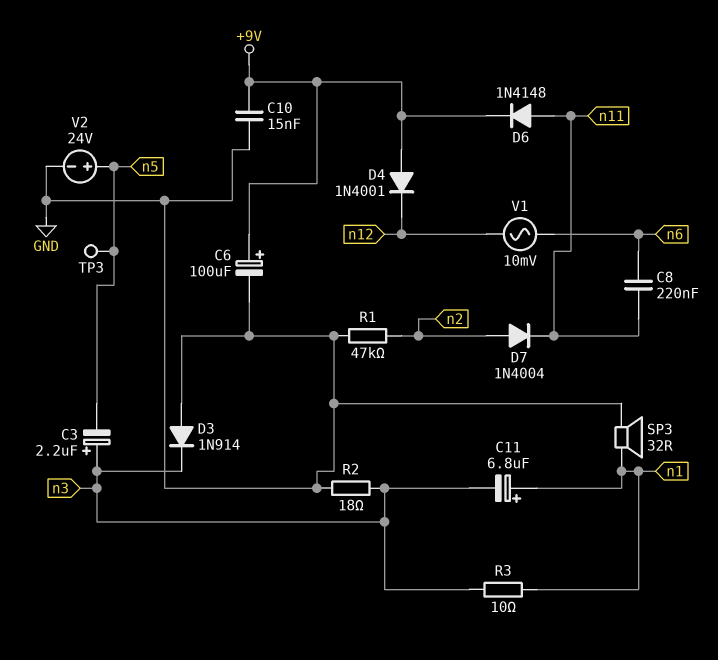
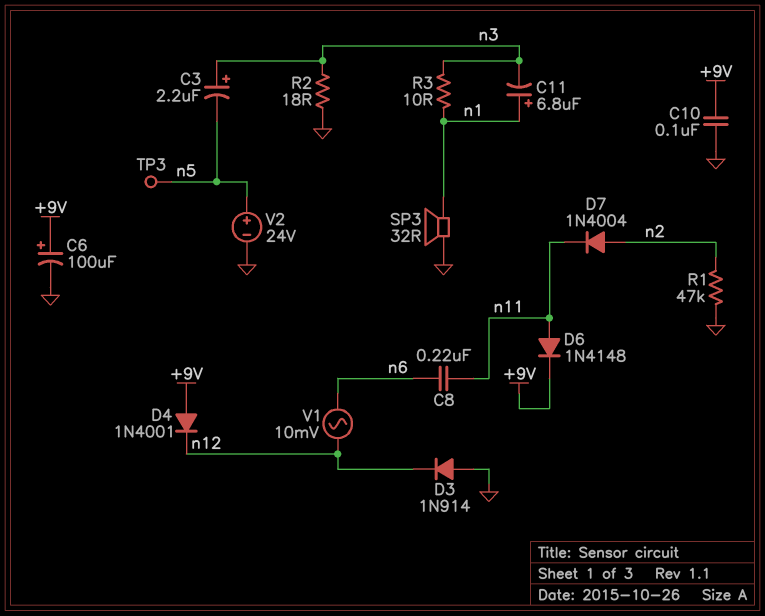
C10: 15nF (+9V, GND) -> 100nF (+9V, GND)
D3: diode 1N914 (A GND, K n3) -> diode 1N914 (A GND, K n12)

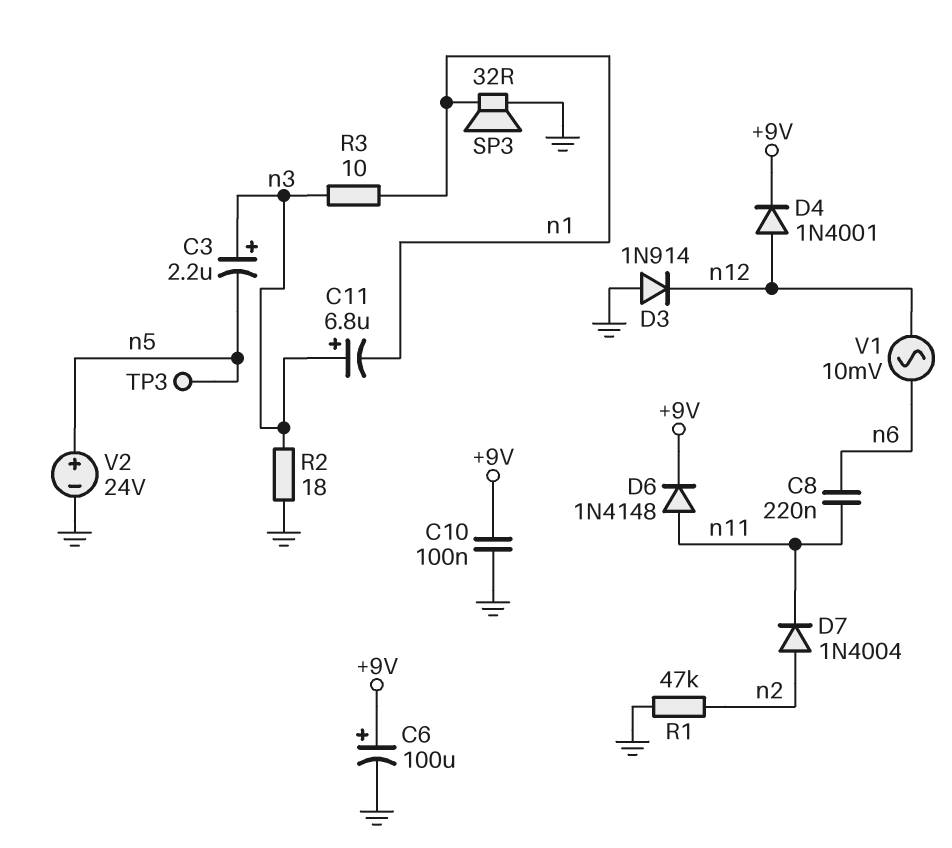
C11: 6.8uF (plus n1, minus n3) -> 6.8uF (plus n3, minus n1)
D4: diode 1N4001 (A +9V, K n12) -> diode 1N4001 (A n12, K +9V)

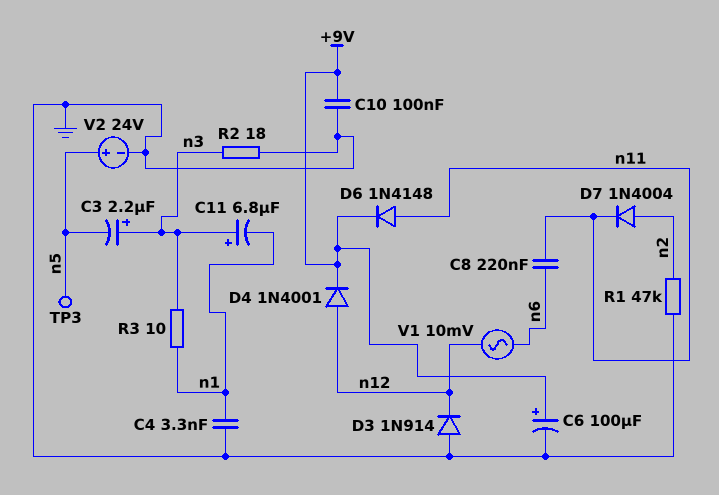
C4: none -> 3.3nF (GND, n1)
SP3: speaker 32R (GND, n1) -> none

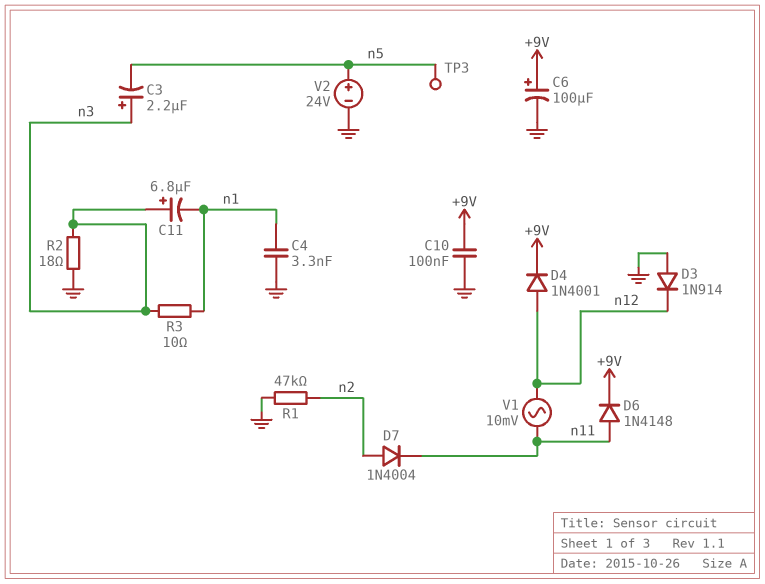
C8: 220nF (n6, n11) -> none
V1: AC 10mV (n6, n12) -> AC 10mV (n11, n12)

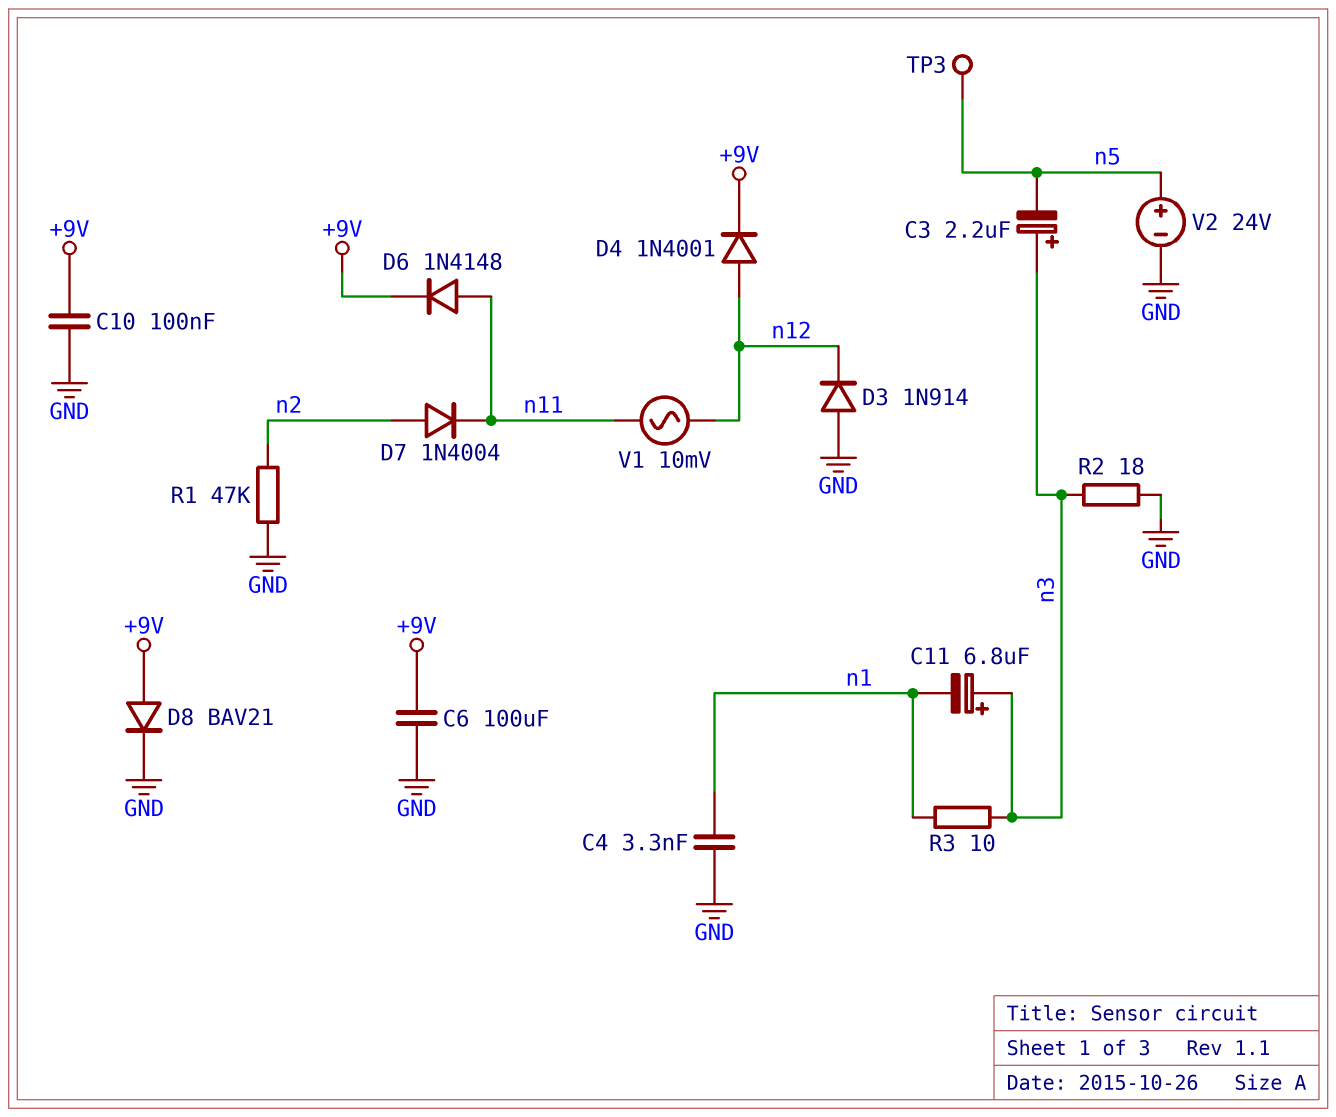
C6: 100uF (plus +9V, minus GND) -> 100uF (+9V, GND)
D8: none -> diode BAV21 (A +9V, K GND)

